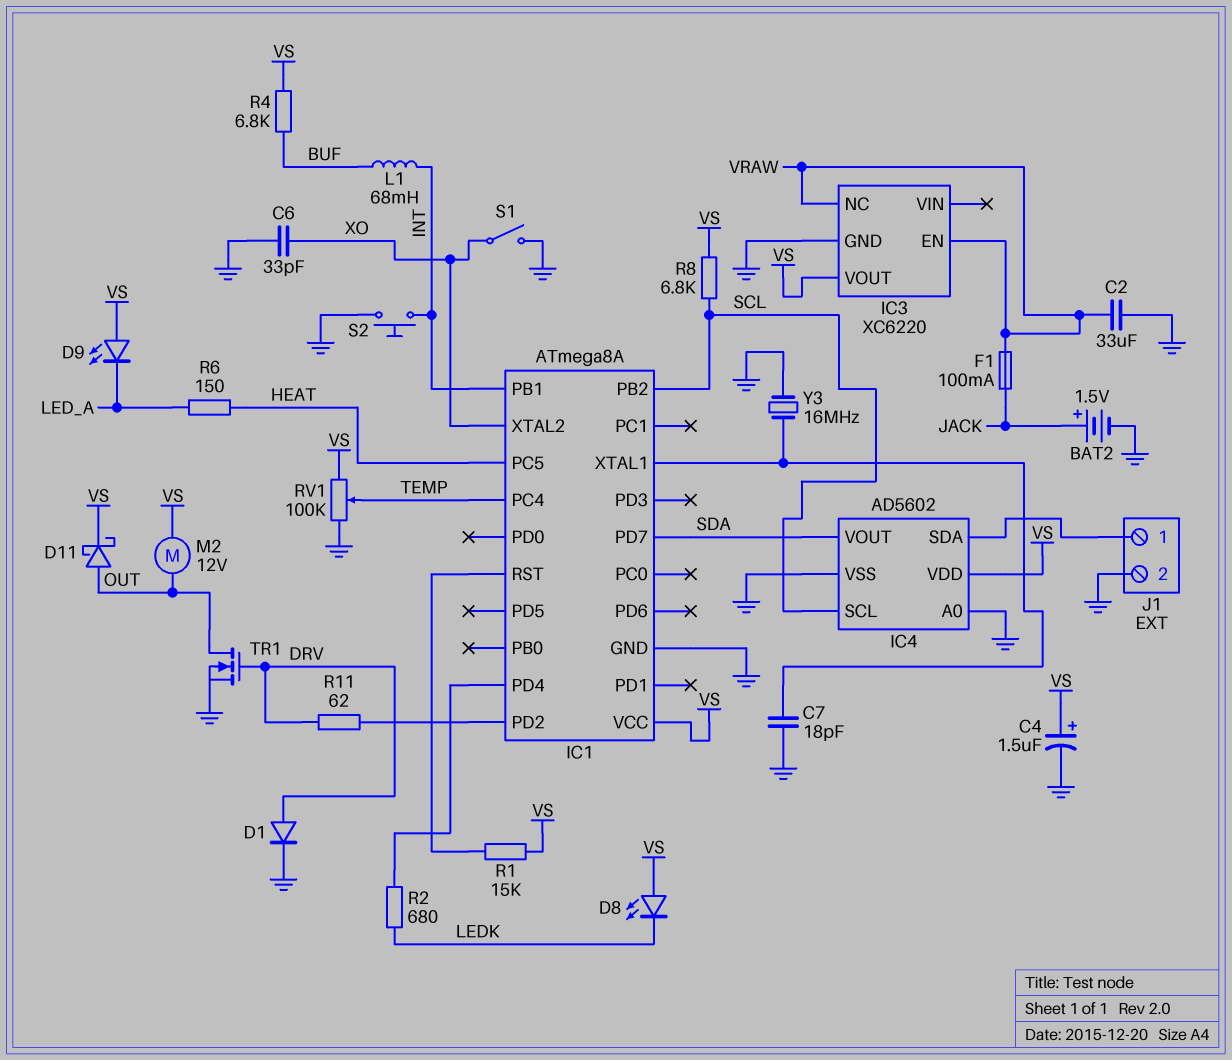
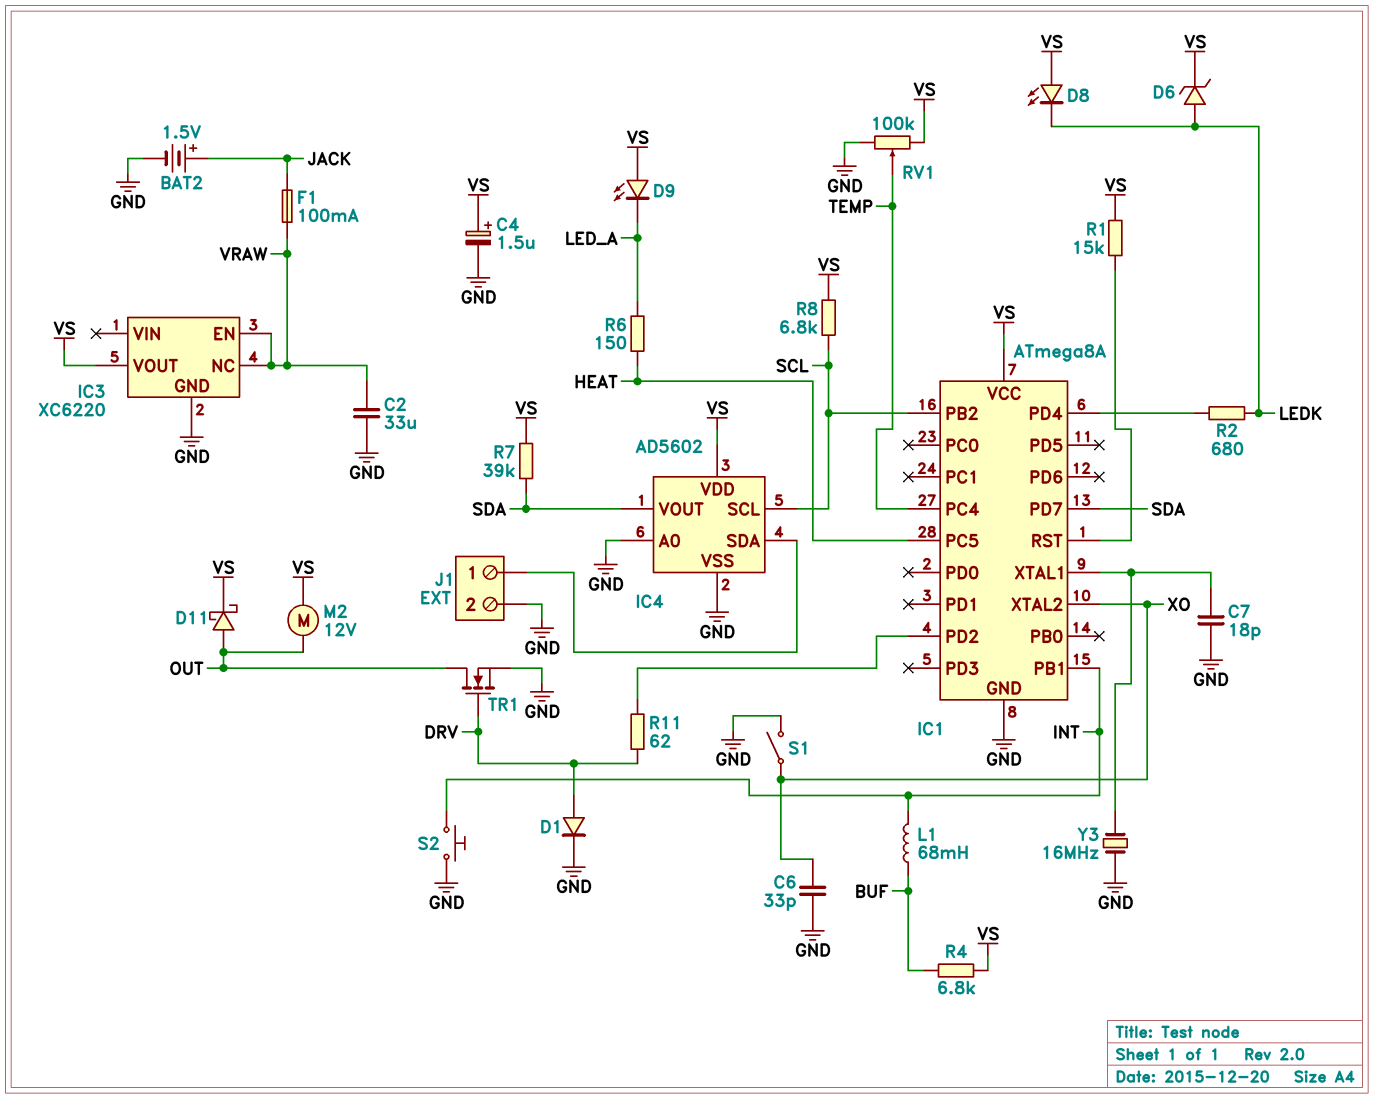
D6: none -> zener (A LEDK, K VS)
R7: none -> 39k (SDA, VS)

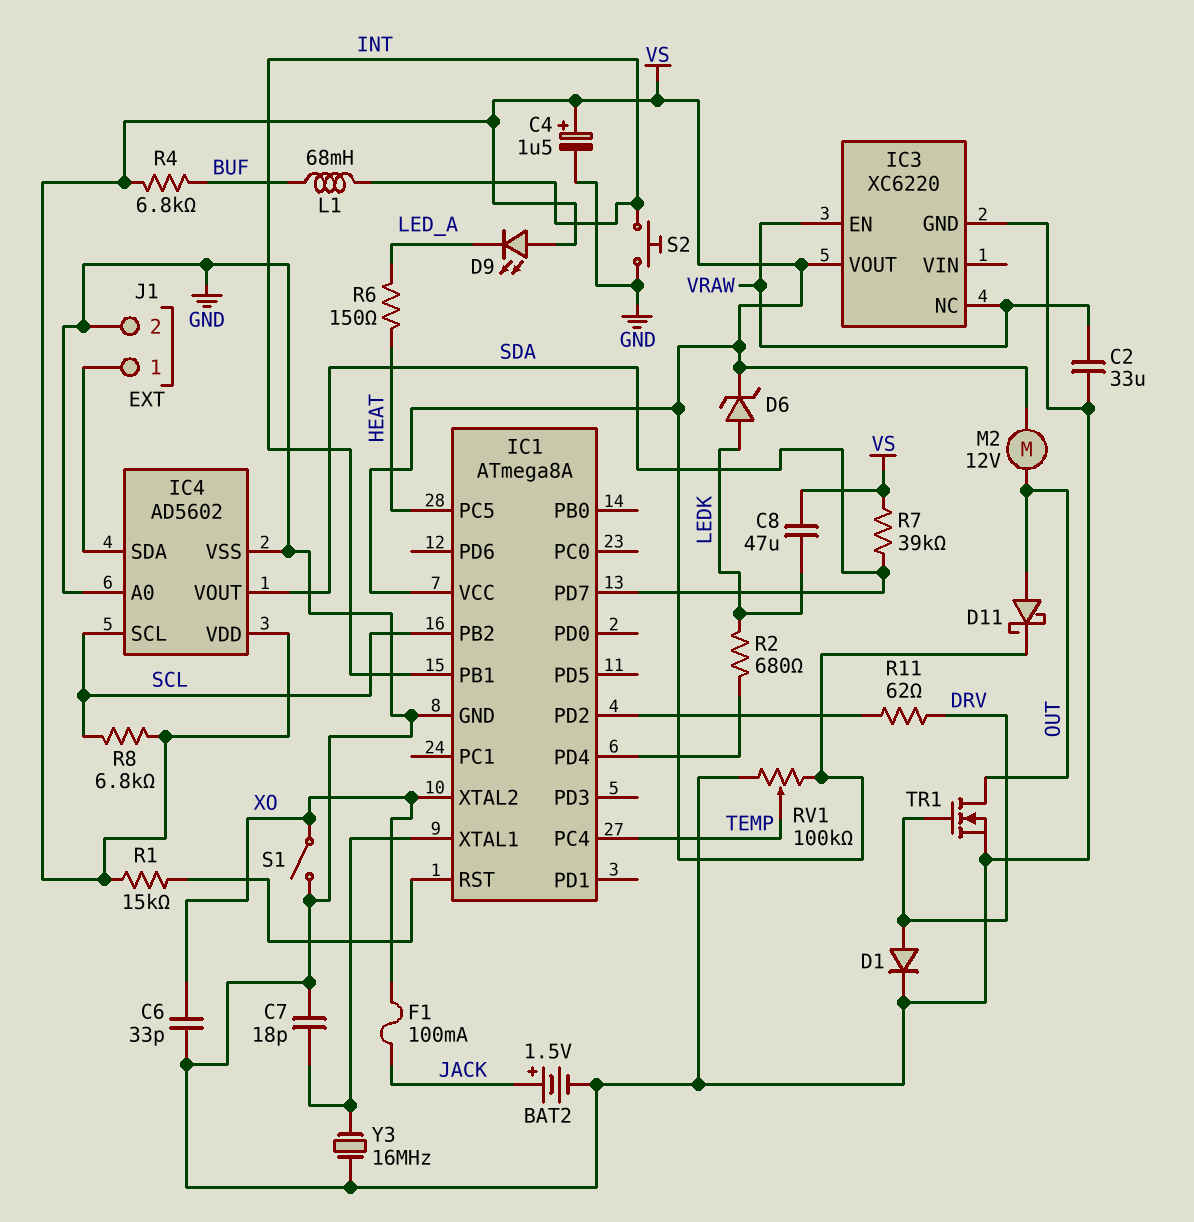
C8: none -> 47uF (LEDK, VS)
D8: LED (A VS, K LEDK) -> none
F1: 100mA (JACK, VRAW) -> 100mA (JACK, XO)

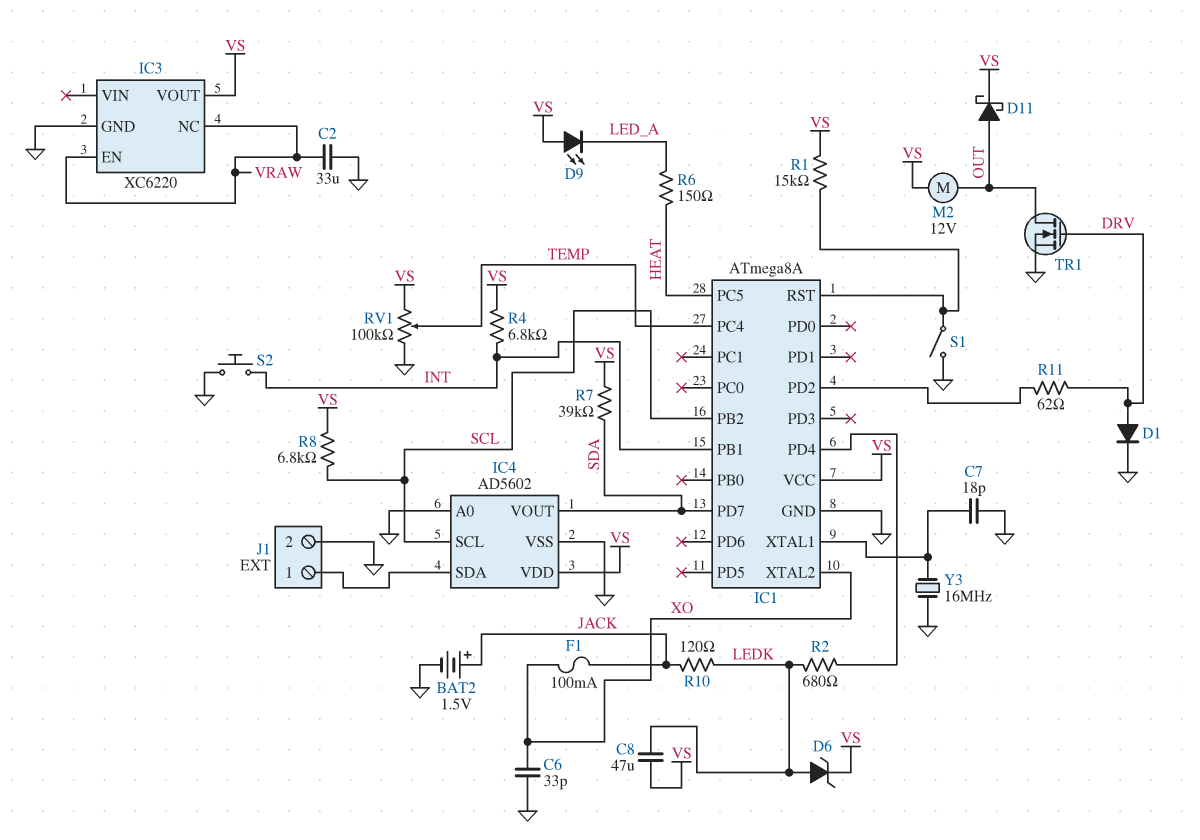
C4: 1.5uF (plus VS, minus GND) -> none
L1: 68mH (BUF, INT) -> none
R4: 6.8k (BUF, VS) -> 6.8k (INT, VS)
R10: none -> 120 (JACK, LEDK)
S1: switch (GND, XO) -> switch (GND, IC1/RST)

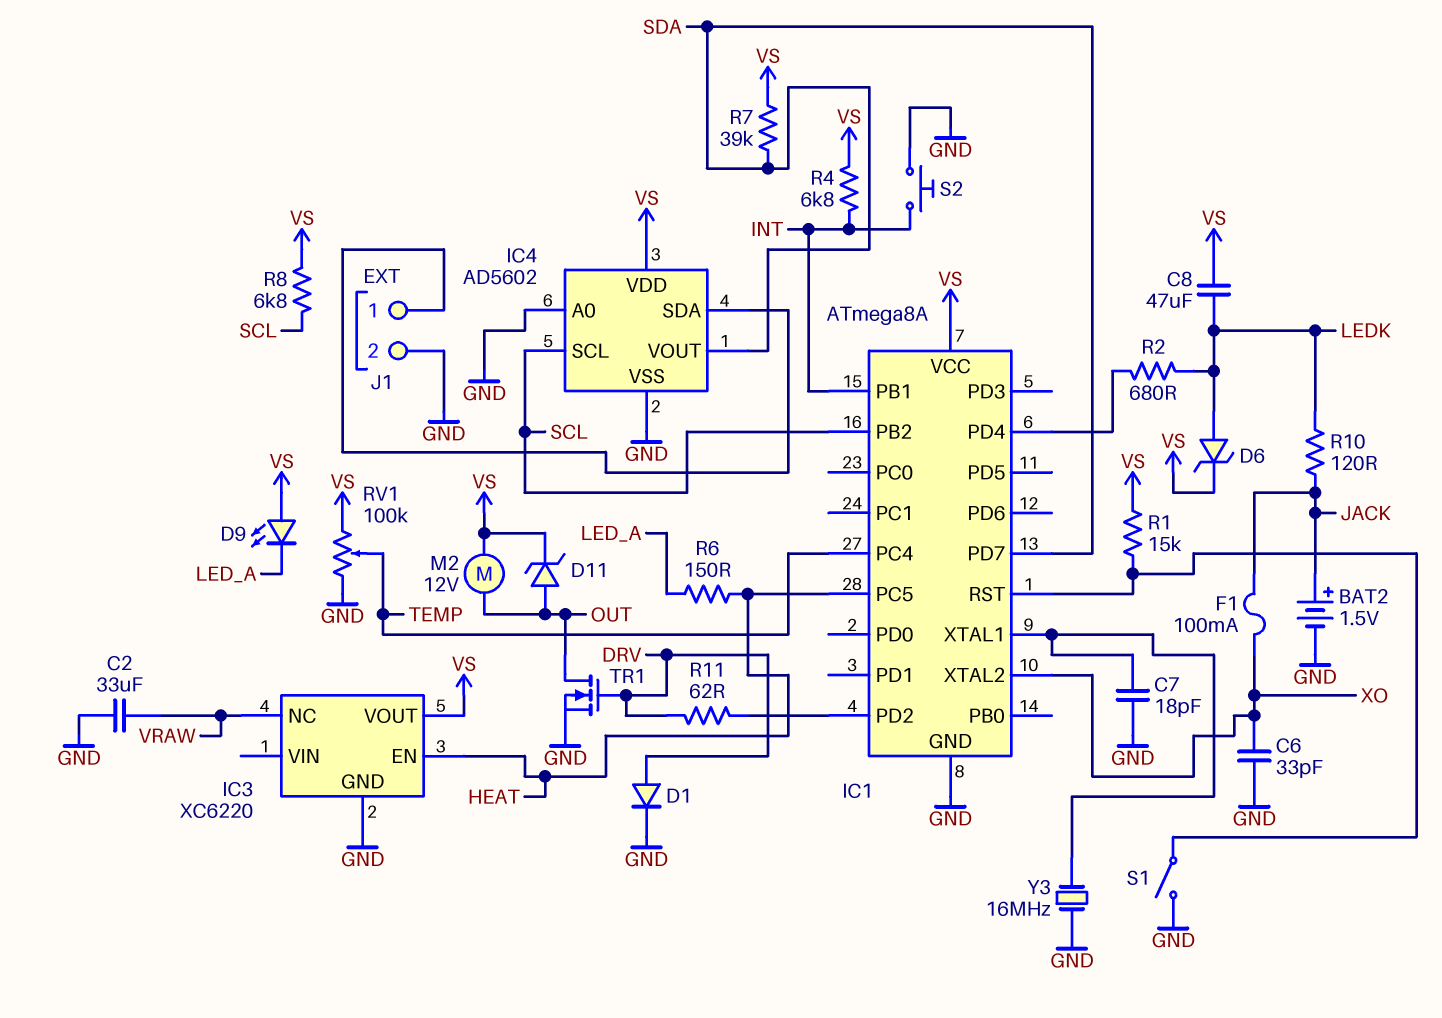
D11: schottky (A OUT, K VS) -> zener (A OUT, K VS)
IC3 pin EN: VRAW -> HEAT

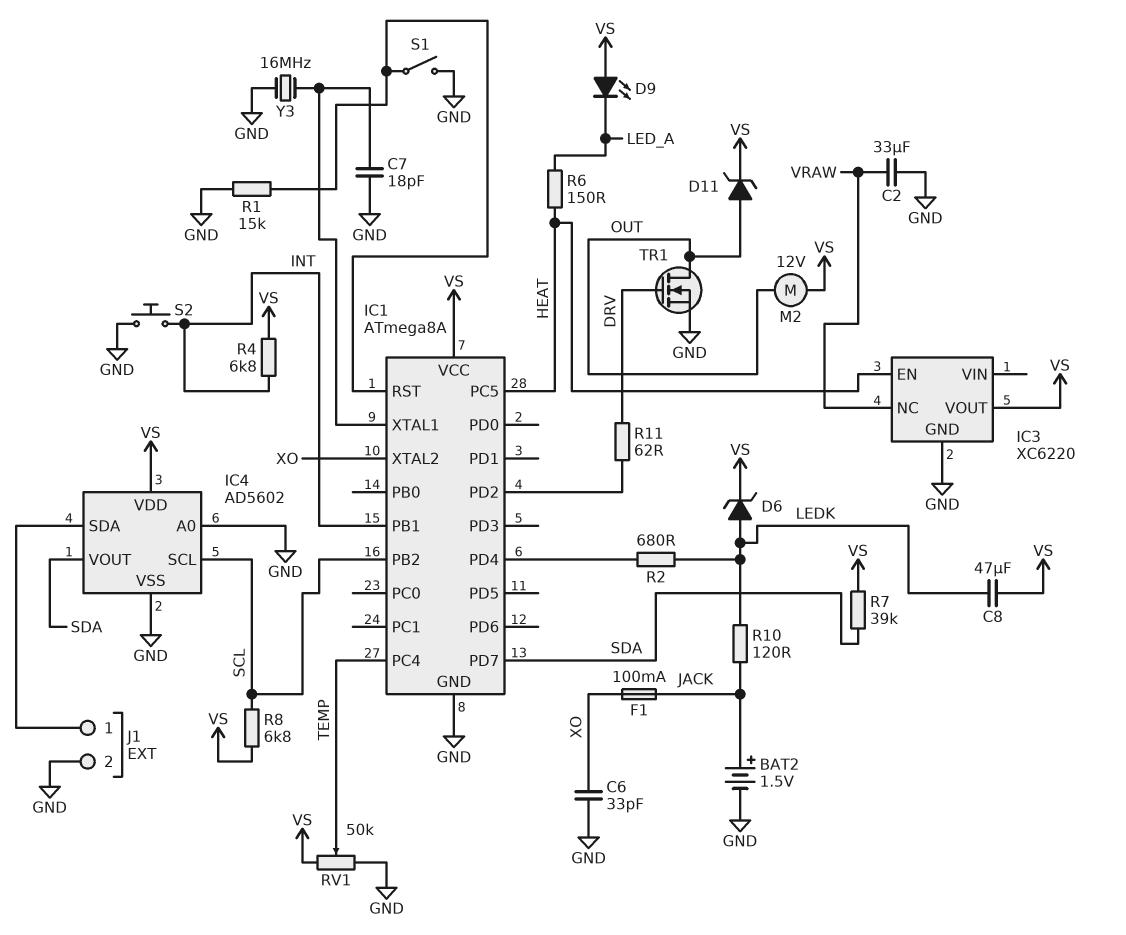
D1: diode (A DRV, K GND) -> none
R1: 15k (IC1/RST, VS) -> 15k (GND, IC1/RST)
RV1: 100k (GND, VS, wiper TEMP) -> 50k (GND, VS, wiper TEMP)

